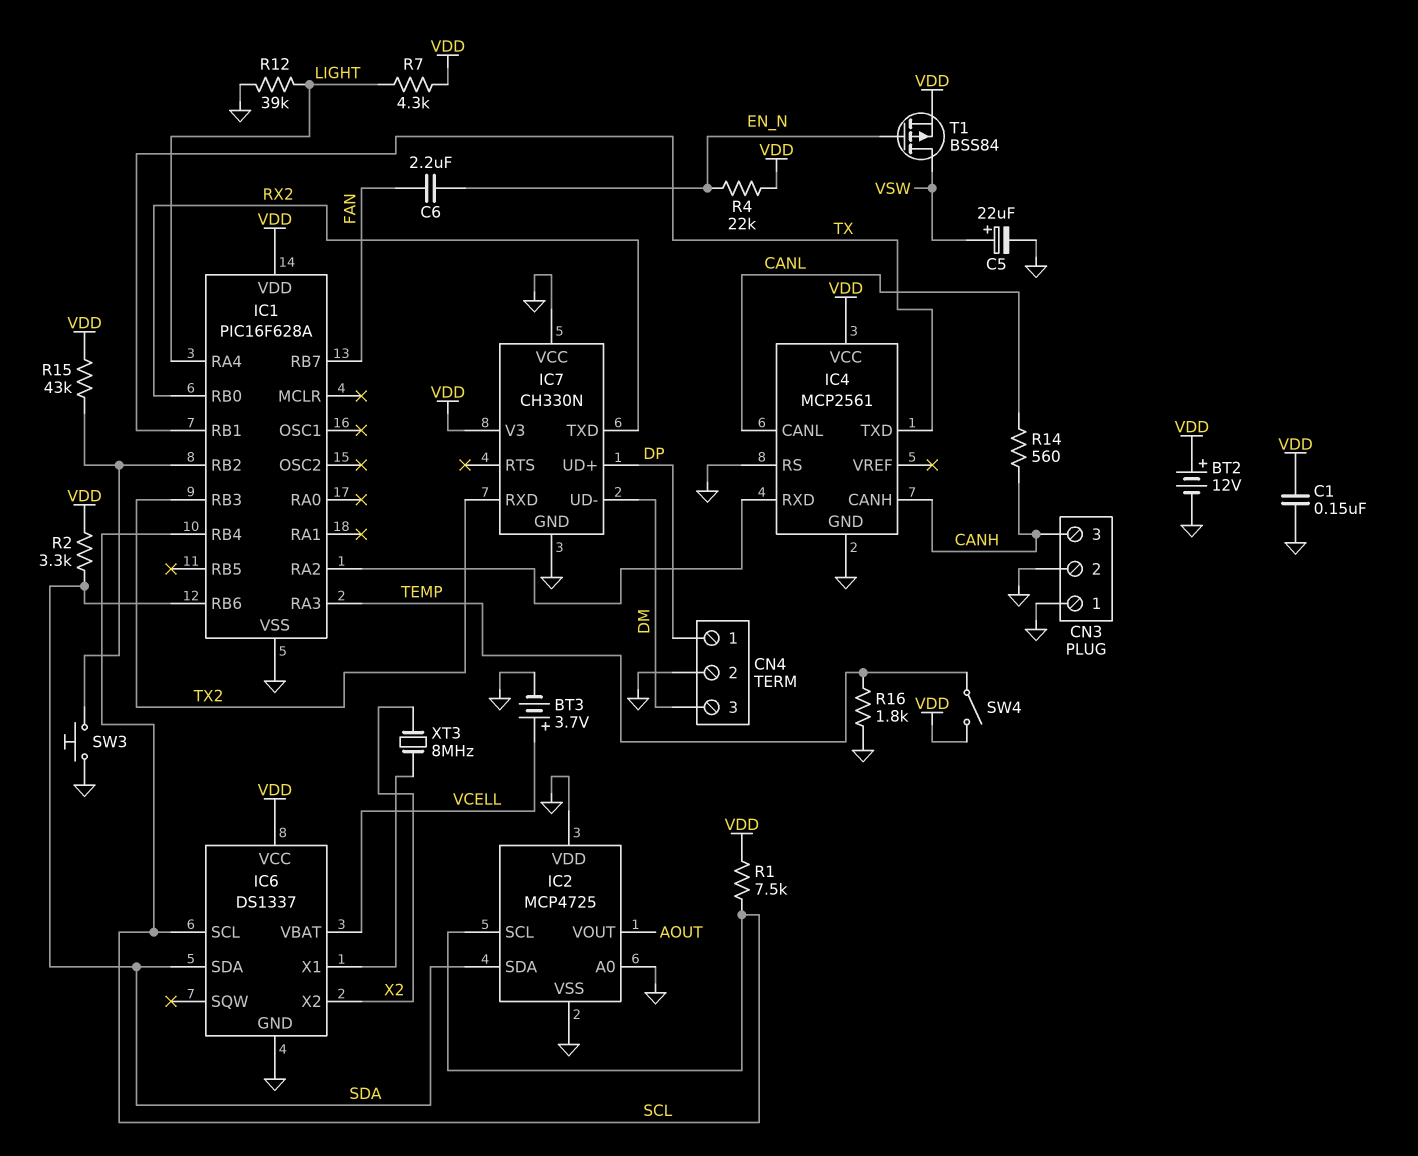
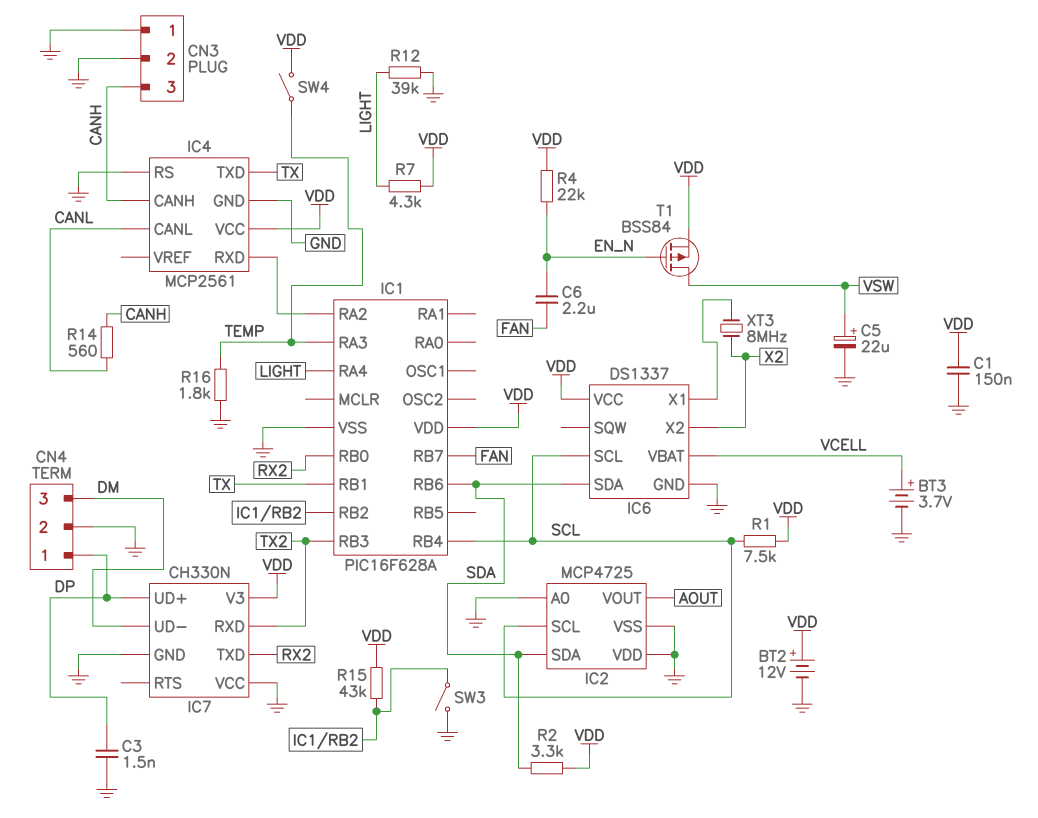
C3: none -> 1.5nF (DP, GND)
SW3: button (GND, IC1/RB2) -> switch (GND, IC1/RB2)

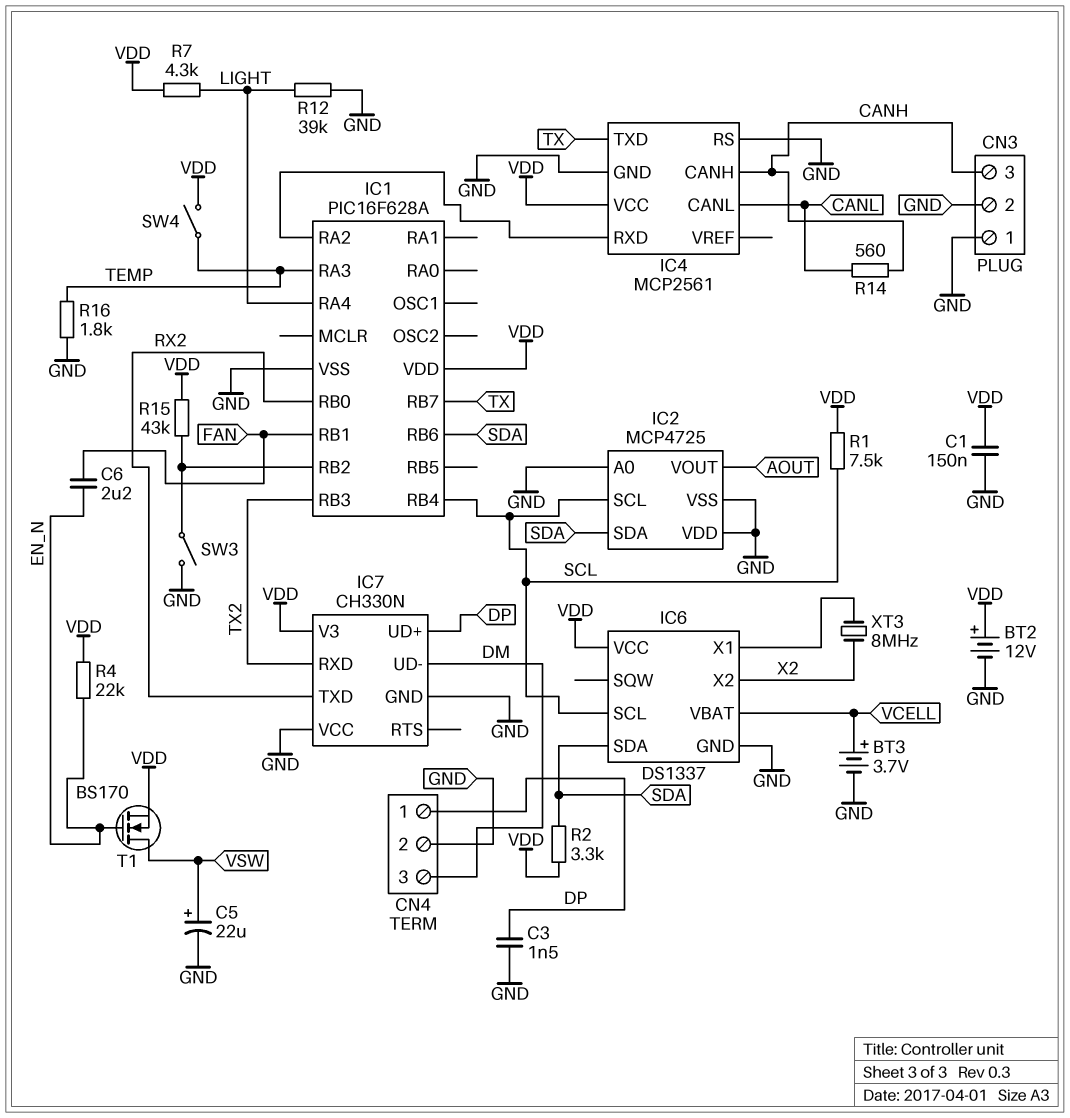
IC1 pin RB1: TX -> FAN
IC1 pin RB7: FAN -> TX
T1: PMOS BSS84 (G EN_N, D VSW, S VDD) -> NMOS BS170 (G EN_N, D VSW, S VDD)

